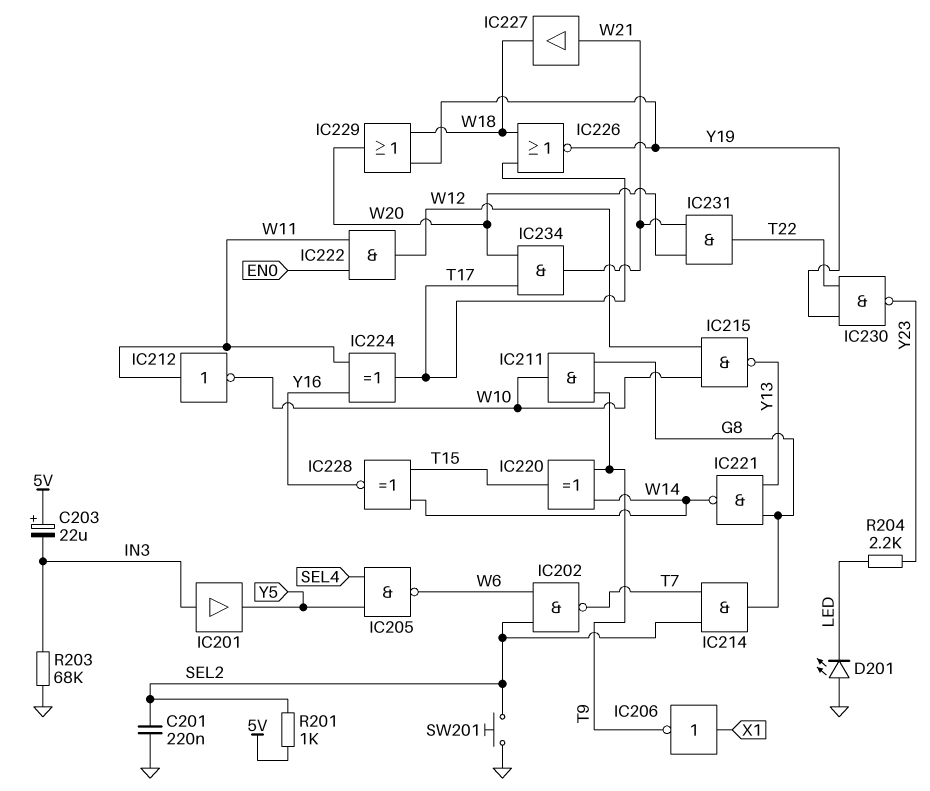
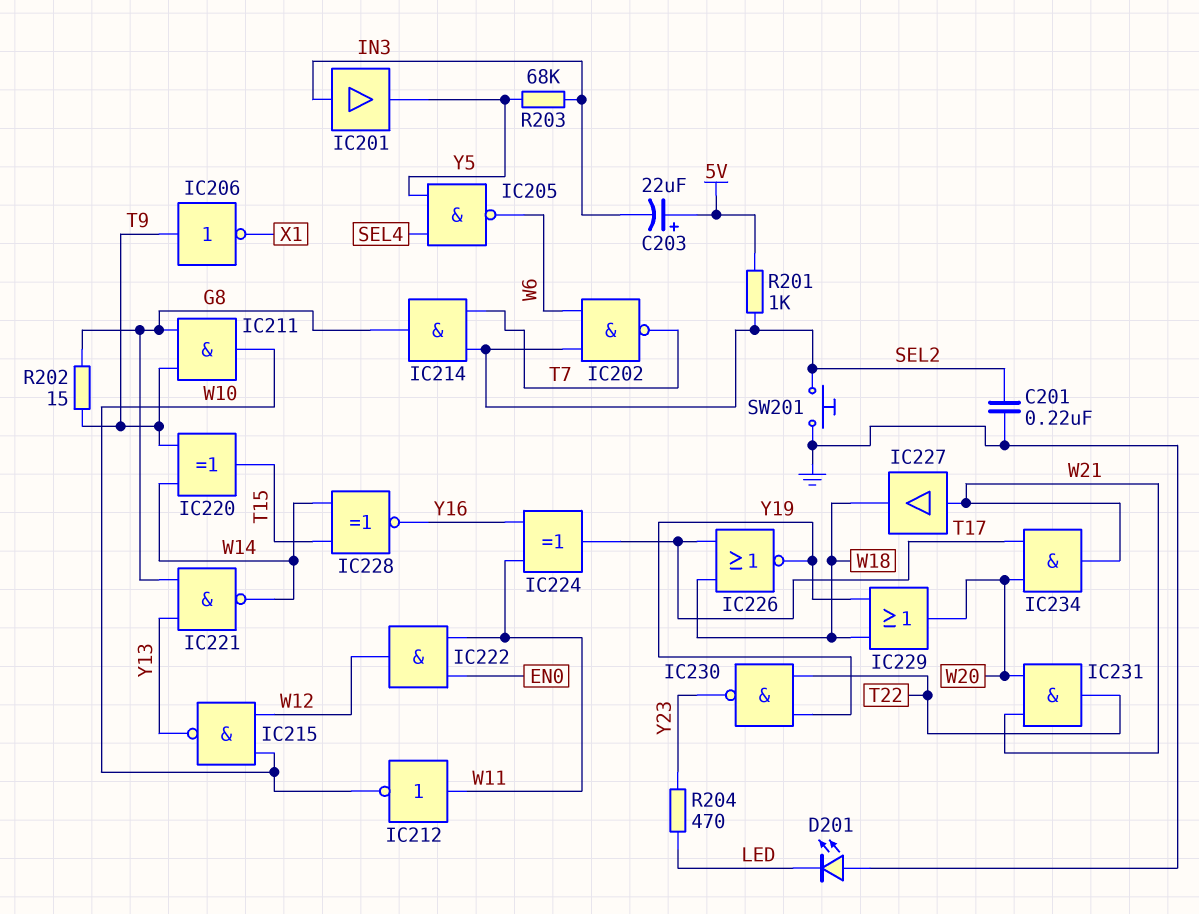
IC206: NOT (in X1, out T9) -> NOT (in T9, out X1)
R202: none -> 15 (G8, T9)
R203: 68k (GND, IN3) -> 68k (IN3, Y5)
R204: 2.2k (LED, Y23) -> 470 (LED, Y23)

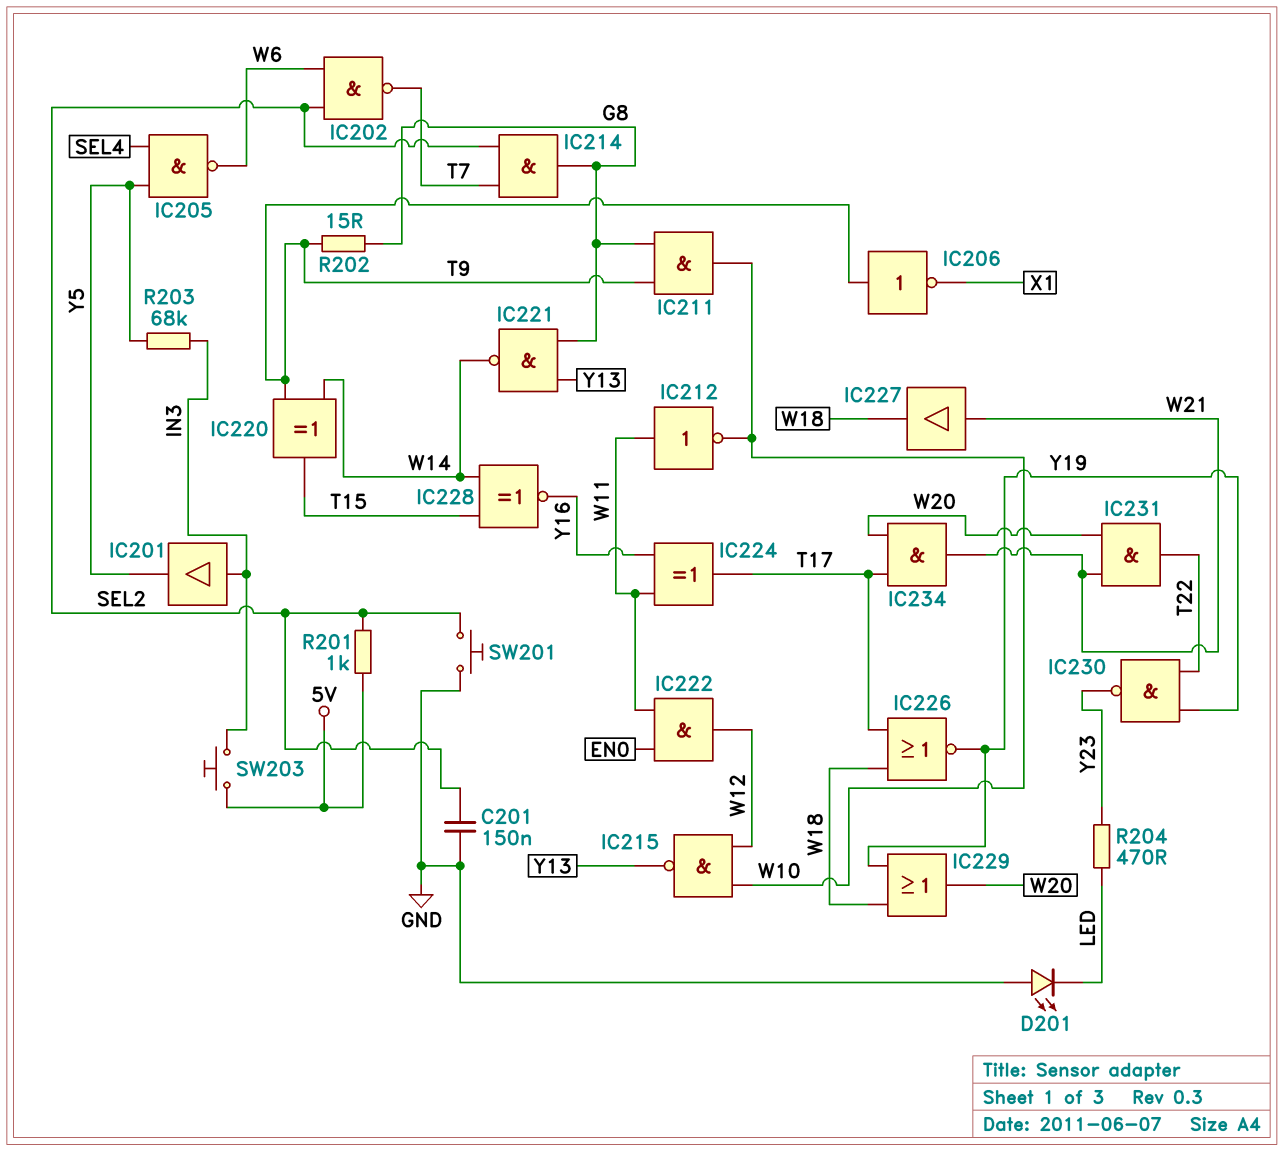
C201: 220nF (GND, SEL2) -> 150nF (GND, SEL2)
C203: 22uF (plus 5V, minus IN3) -> none
SW203: none -> button (5V, IN3)

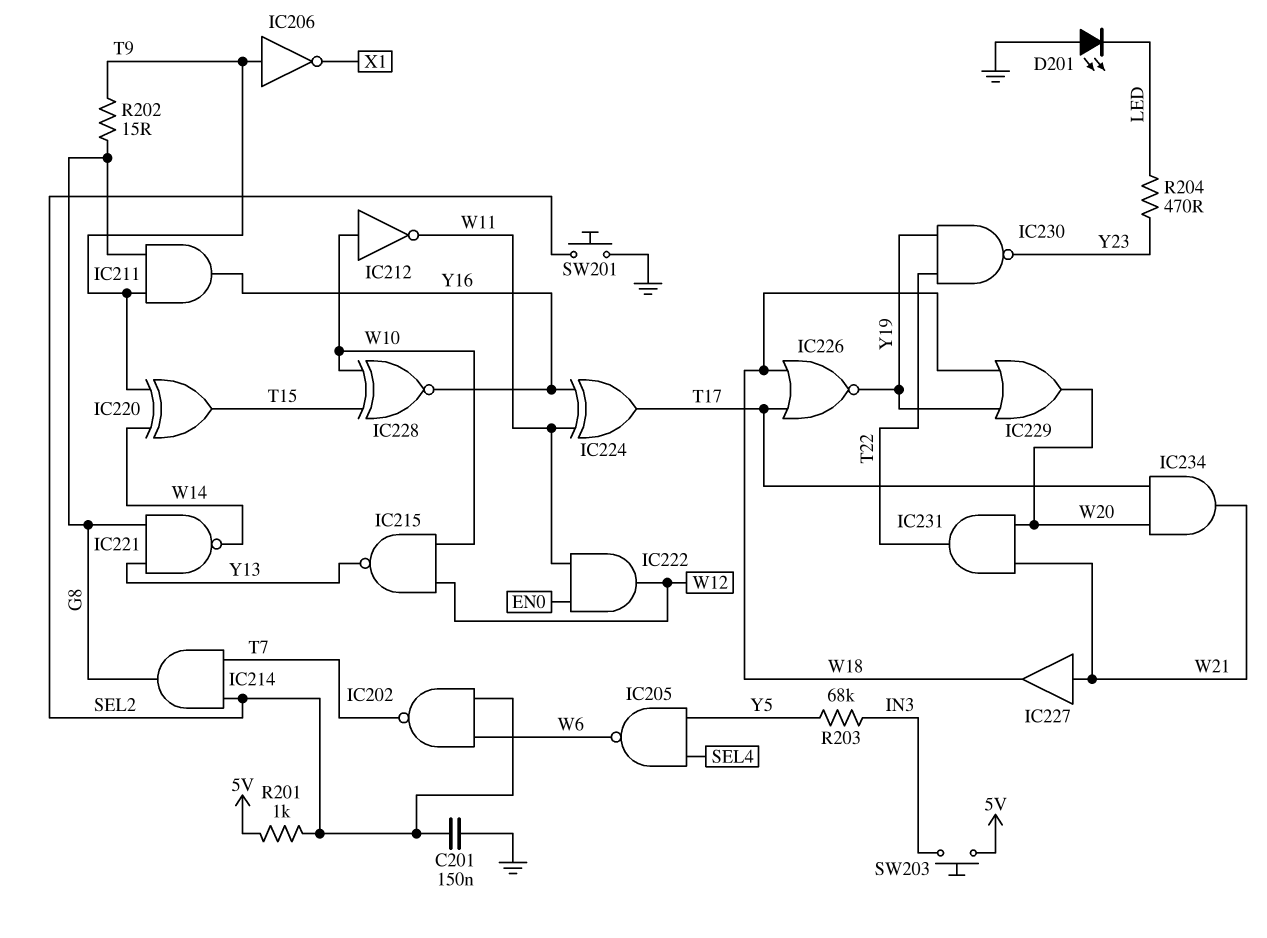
IC201: buffer (in IN3, out Y5) -> none
IC211: AND (in G8, in T9, out W10) -> AND (in G8, in T9, out Y16)
IC212: NOT (in W11, out W10) -> NOT (in W10, out W11)
IC228: XNOR (in T15, in W14, out Y16) -> XNOR (in T15, in W10, out Y16)

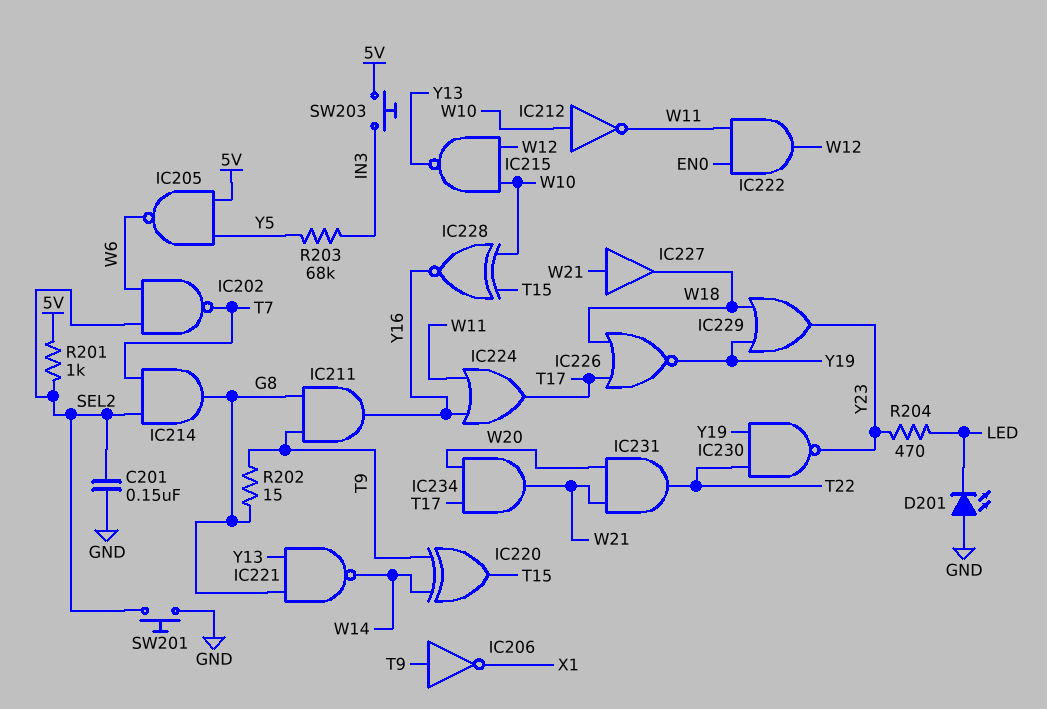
IC205: NAND (in SEL4, in Y5, out W6) -> NAND (in 5V, in Y5, out W6)
IC224: XOR (in W11, in Y16, out T17) -> OR (in W11, in Y16, out T17)
IC229: OR (in W18, in Y19, out W20) -> OR (in W18, in Y19, out Y23)

